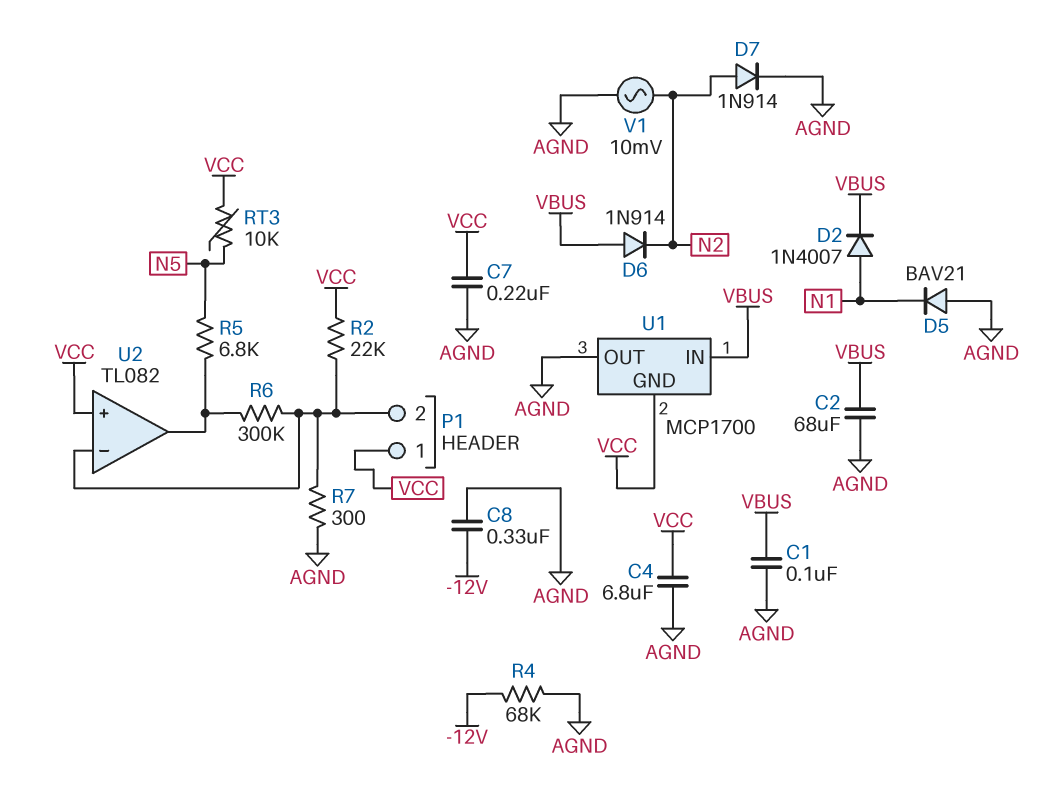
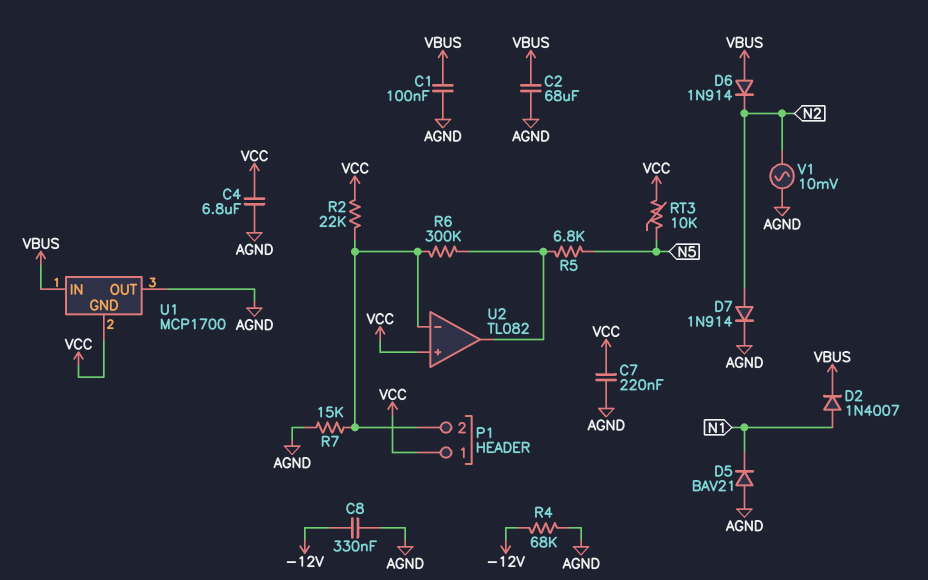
R7: 300 (AGND, P1/2) -> 15k (AGND, P1/2)

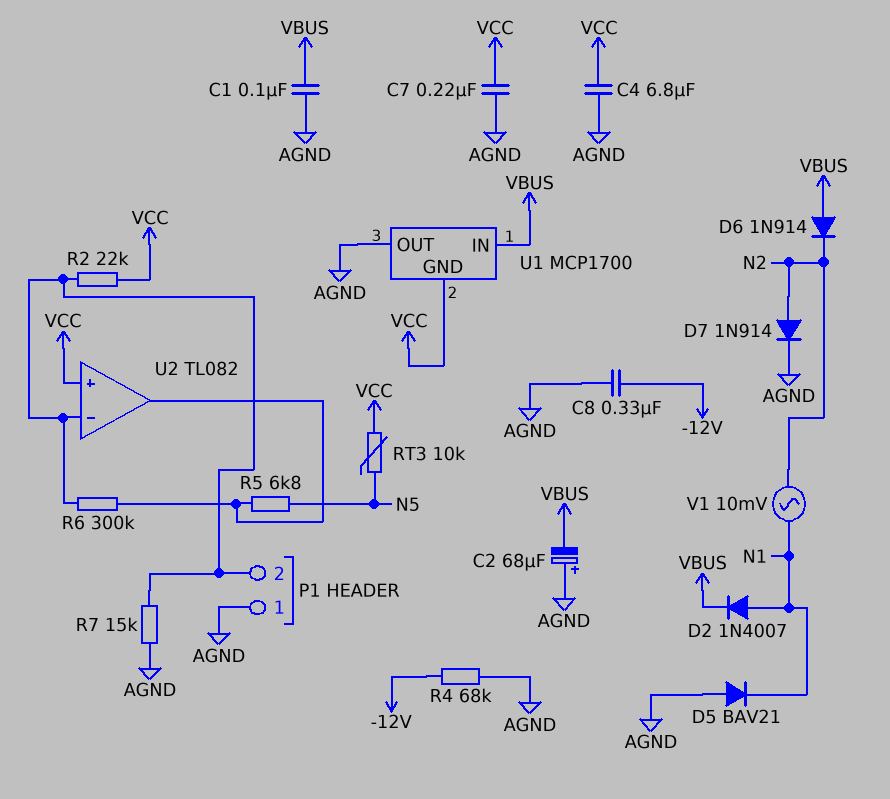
C2: 68uF (AGND, VBUS) -> 68uF (plus AGND, minus VBUS)
P1 pin 1: VCC -> AGND
V1: AC 10mV (AGND, N2) -> AC 10mV (N1, N2)

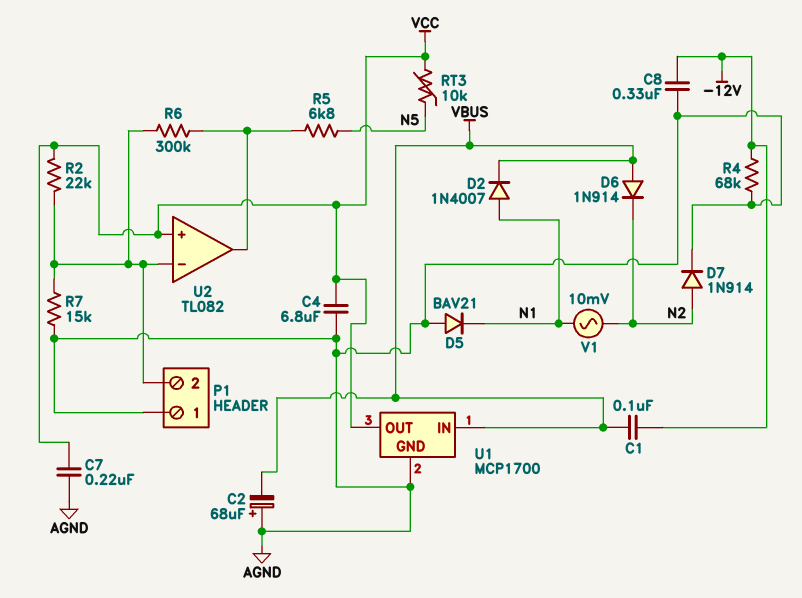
C1: 100nF (AGND, VBUS) -> 100nF (-12V, VBUS)
U1 pin GND: VCC -> AGND
U1 pin OUT: AGND -> VCC

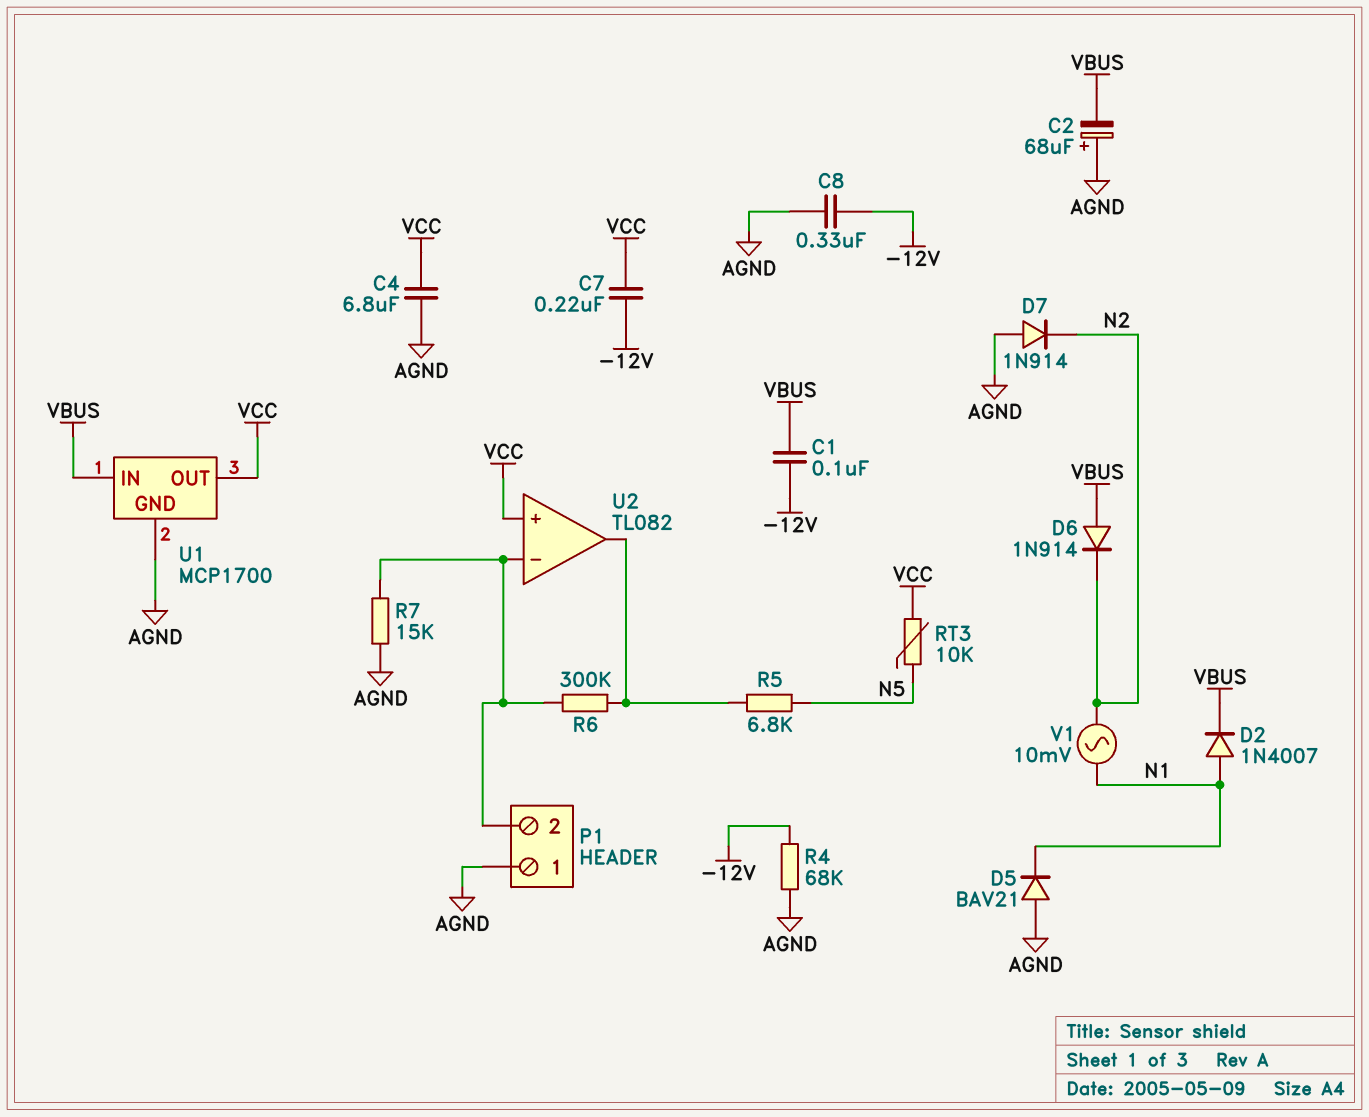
C7: 220nF (AGND, VCC) -> 220nF (-12V, VCC)
D7: diode 1N914 (A N2, K AGND) -> diode 1N914 (A AGND, K N2)
R2: 22k (P1/2, VCC) -> none

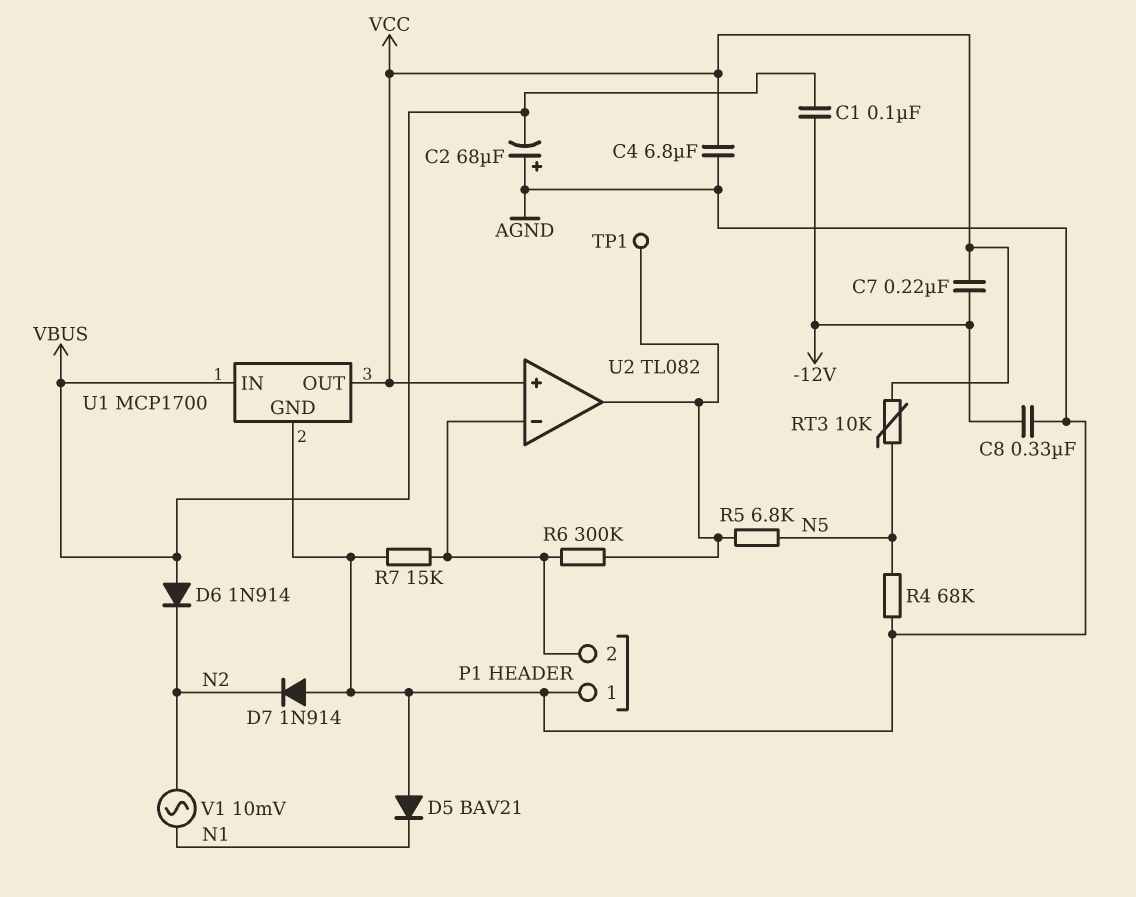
D2: diode 1N4007 (A N1, K VBUS) -> none
R4: 68k (-12V, AGND) -> 68k (AGND, N5)
TP1: none -> test point (U2/out)

